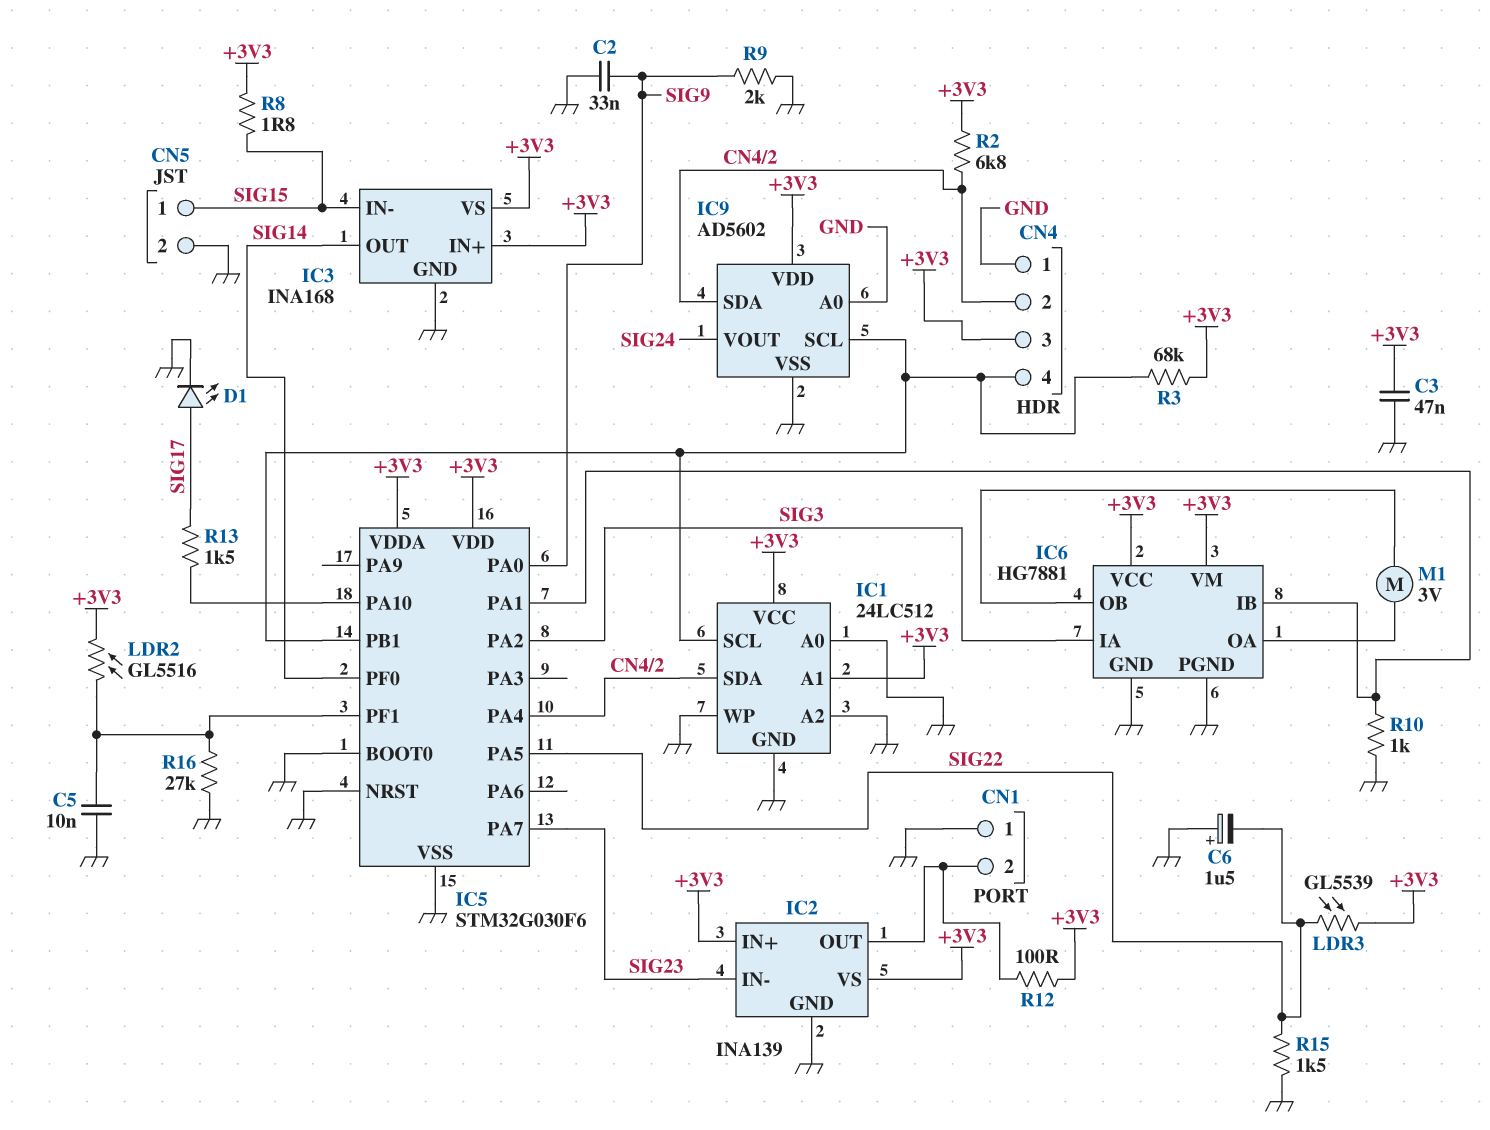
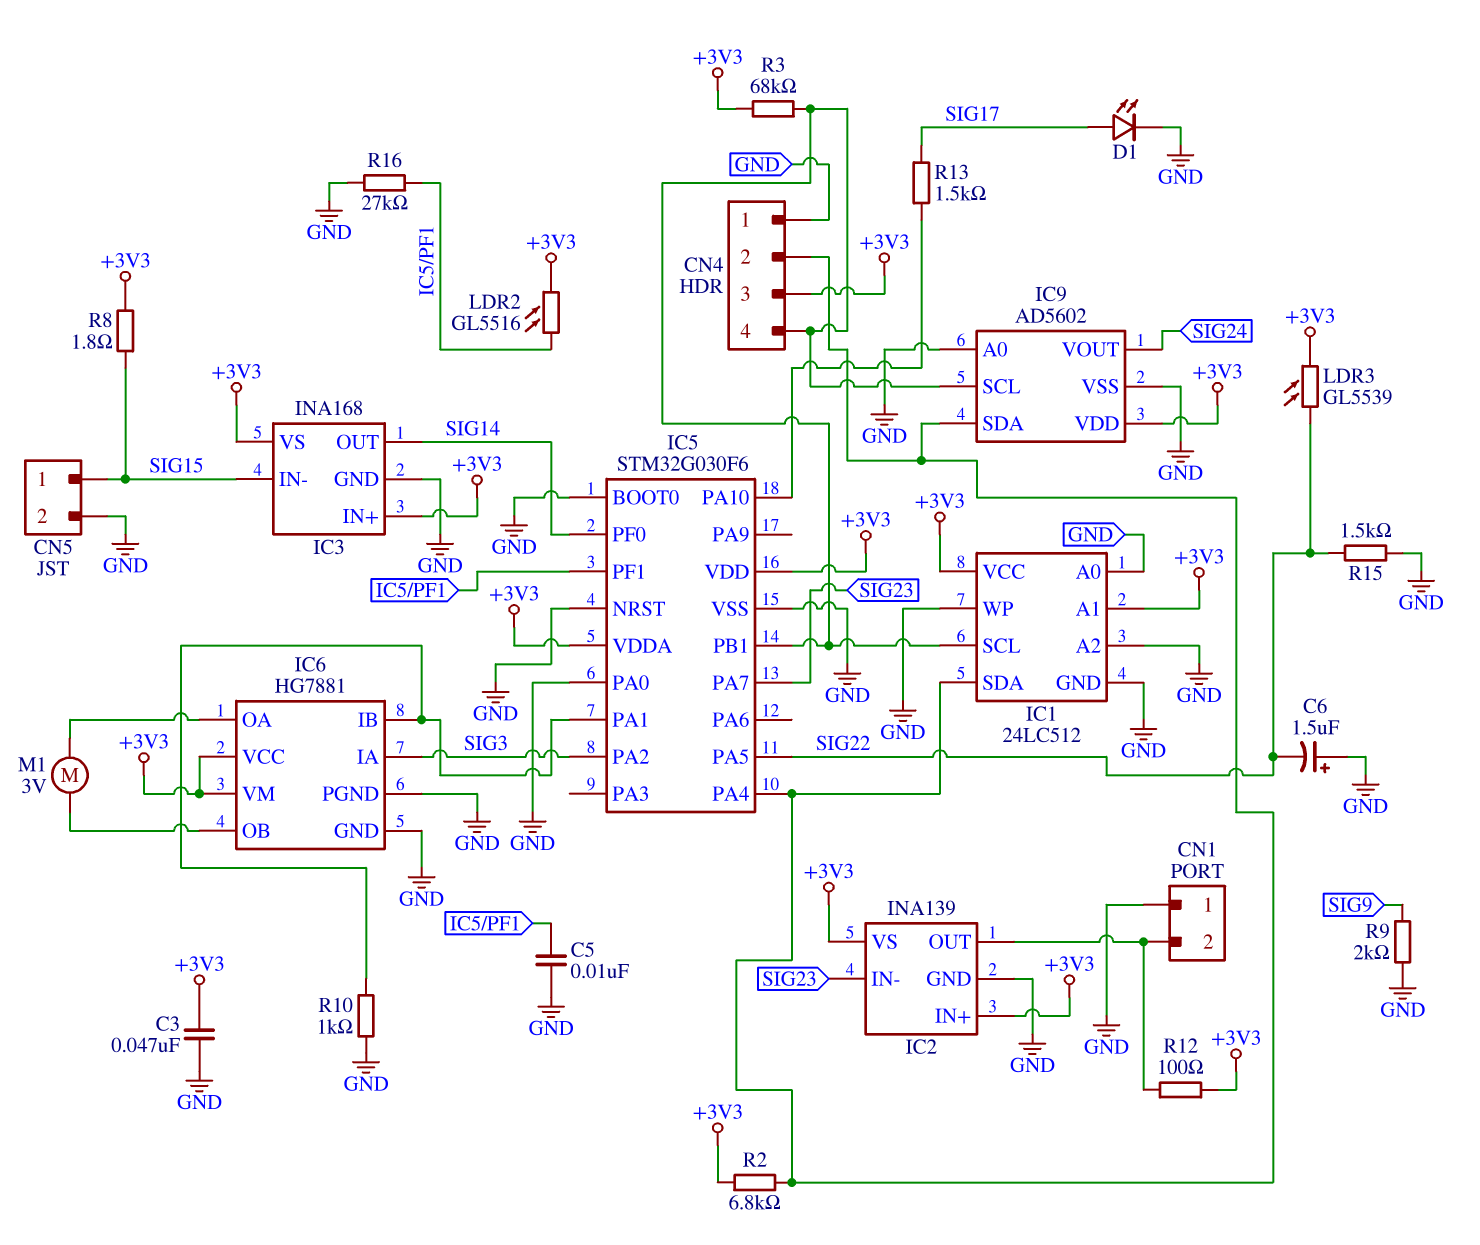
C2: 33nF (GND, SIG9) -> none
IC5 pin PA0: SIG9 -> GND

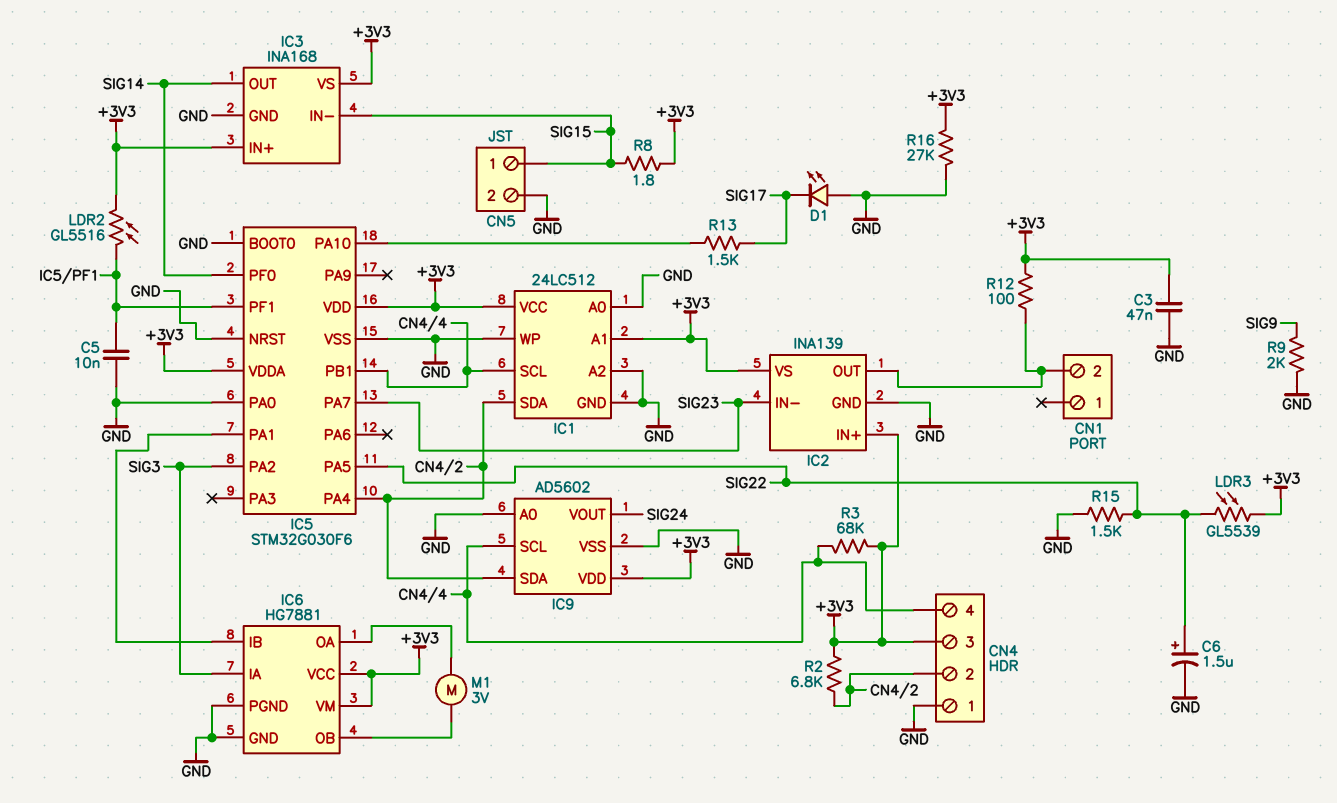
C6: 1.5uF (plus GND, minus SIG22) -> 1.5uF (plus SIG22, minus GND)
CN1 pin 1: GND -> none
D1: LED (A SIG17, K GND) -> LED (A GND, K SIG17)
R10: 1k (GND, IC5/PA1) -> none
R16: 27k (GND, IC5/PF1) -> 27k (+3V3, GND)

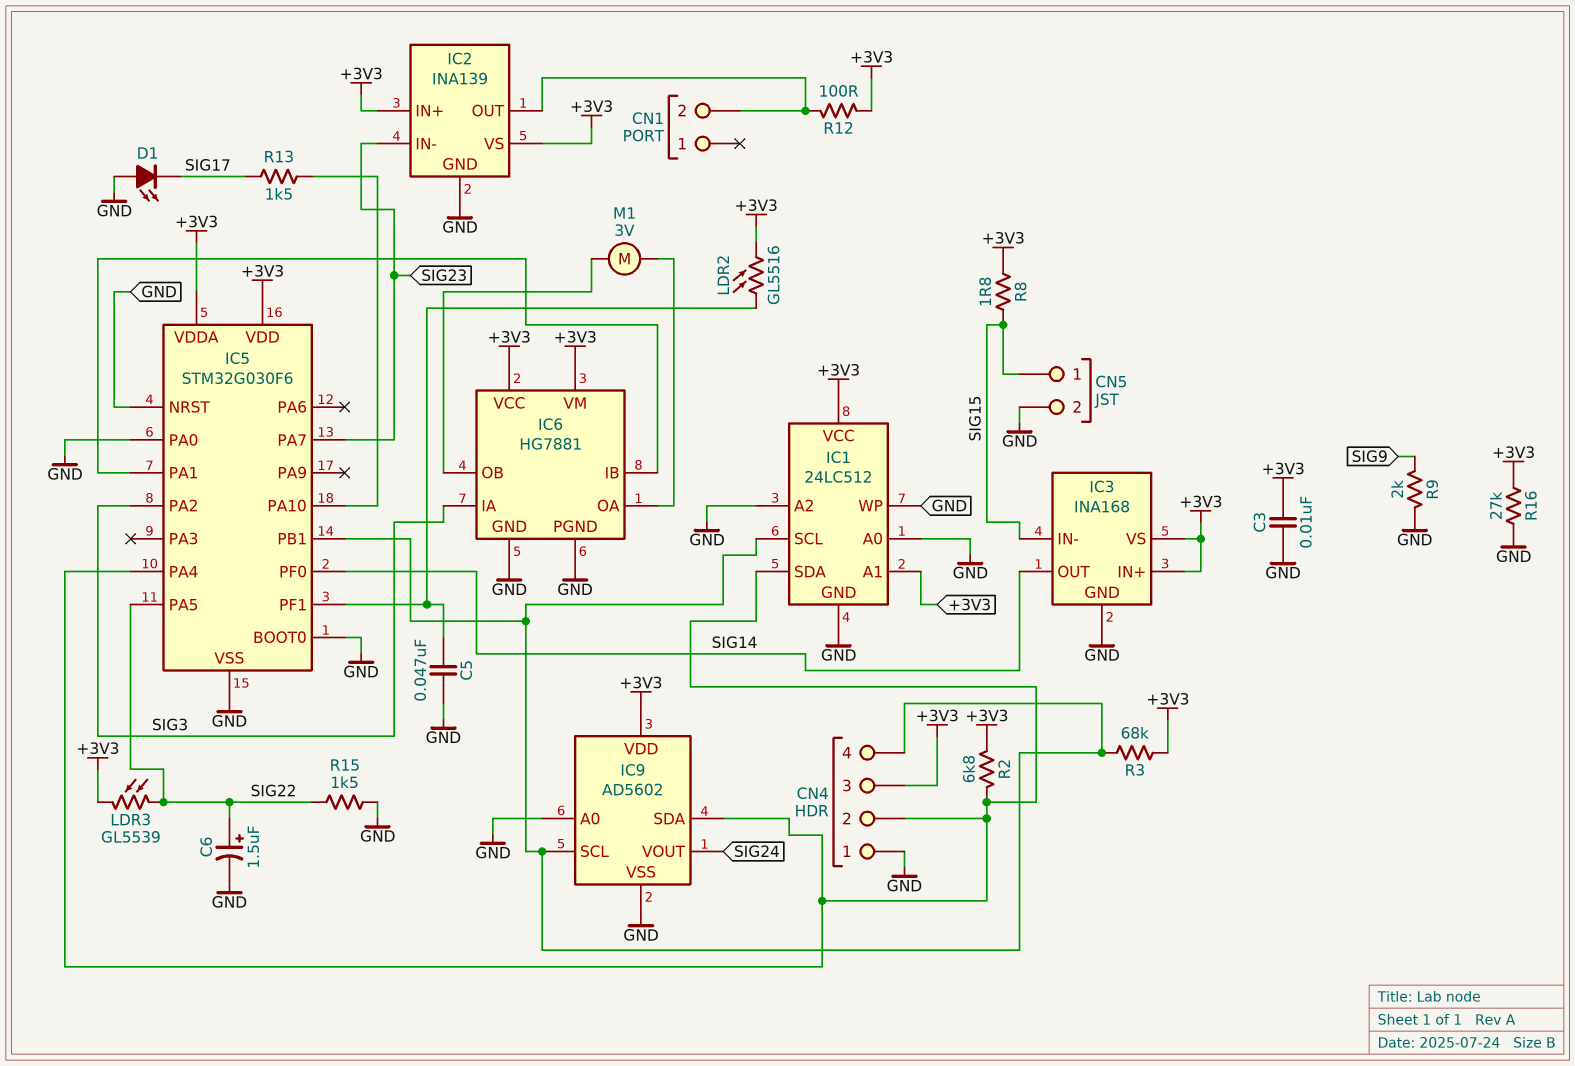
C3: 47nF (+3V3, GND) -> 10nF (+3V3, GND)
C5: 10nF (GND, IC5/PF1) -> 47nF (GND, IC5/PF1)

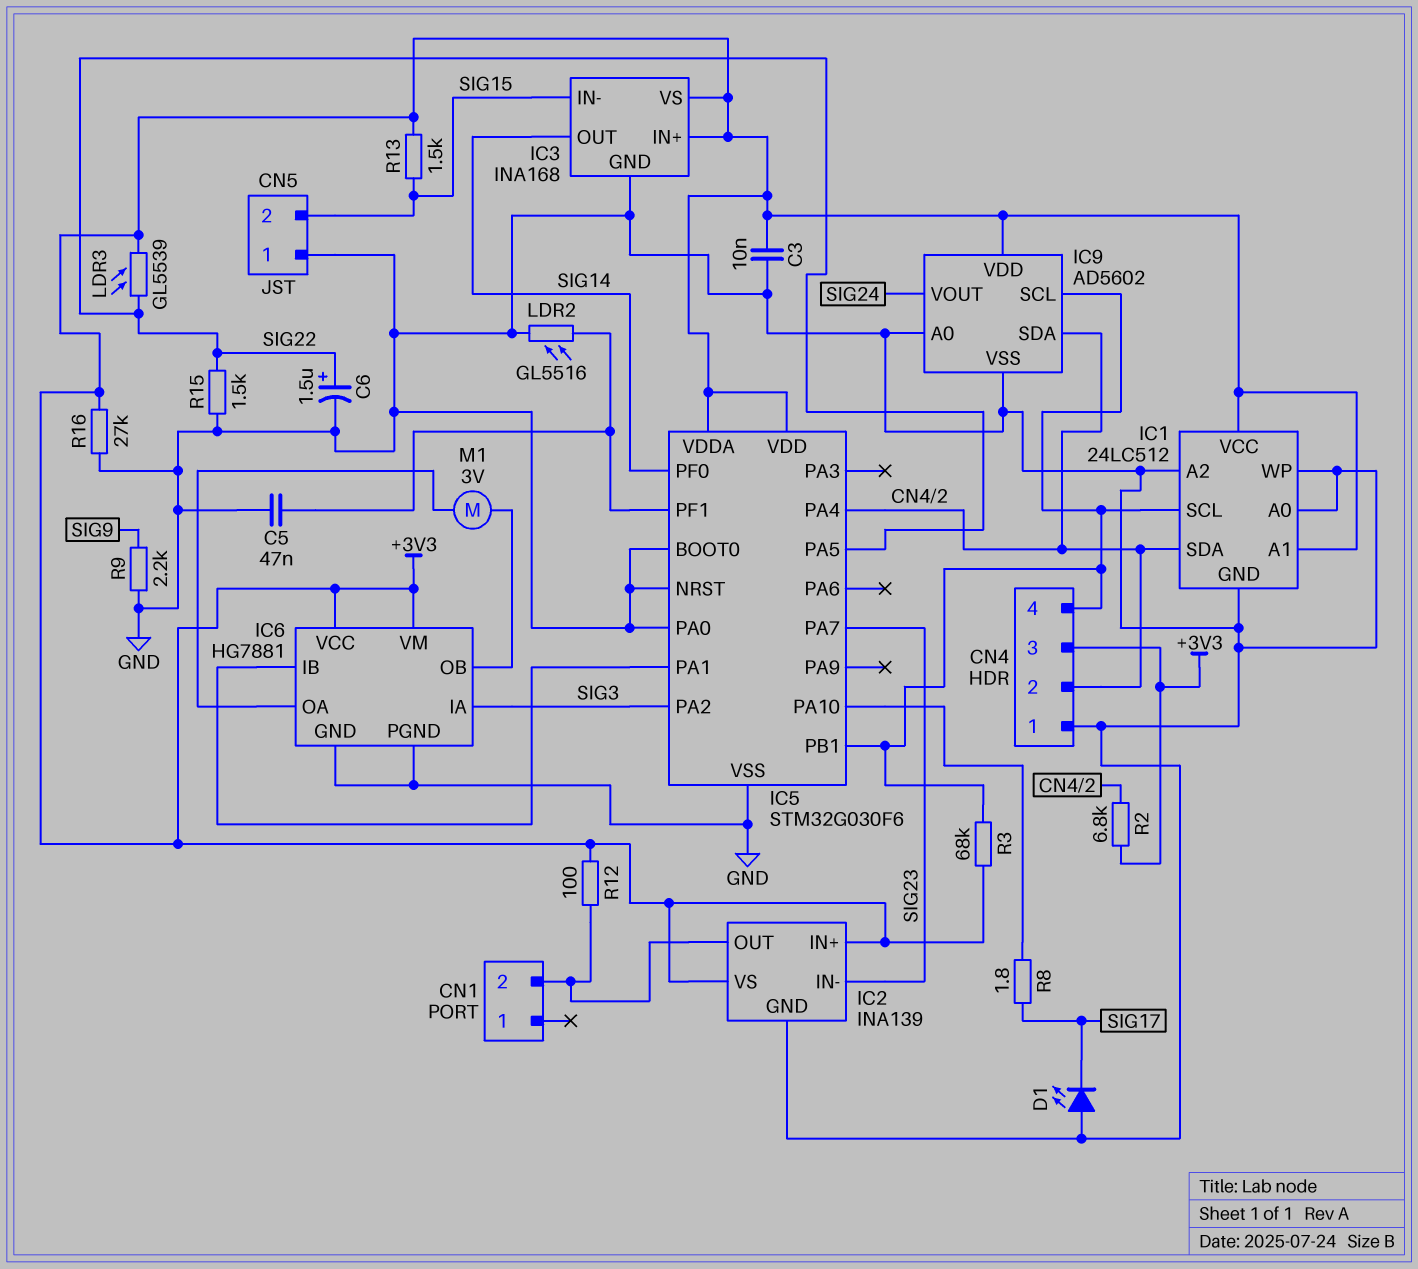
CN5 pin 1: SIG15 -> GND
CN5 pin 2: GND -> SIG15
LDR2: GL5516 (+3V3, IC5/PF1) -> GL5516 (GND, IC5/PF1)
R8: 1.8 (+3V3, SIG15) -> 1.8 (IC5/PA10, SIG17)
R9: 2k (GND, SIG9) -> 2.2k (GND, SIG9)
R13: 1.5k (IC5/PA10, SIG17) -> 1.5k (+3V3, SIG15)

